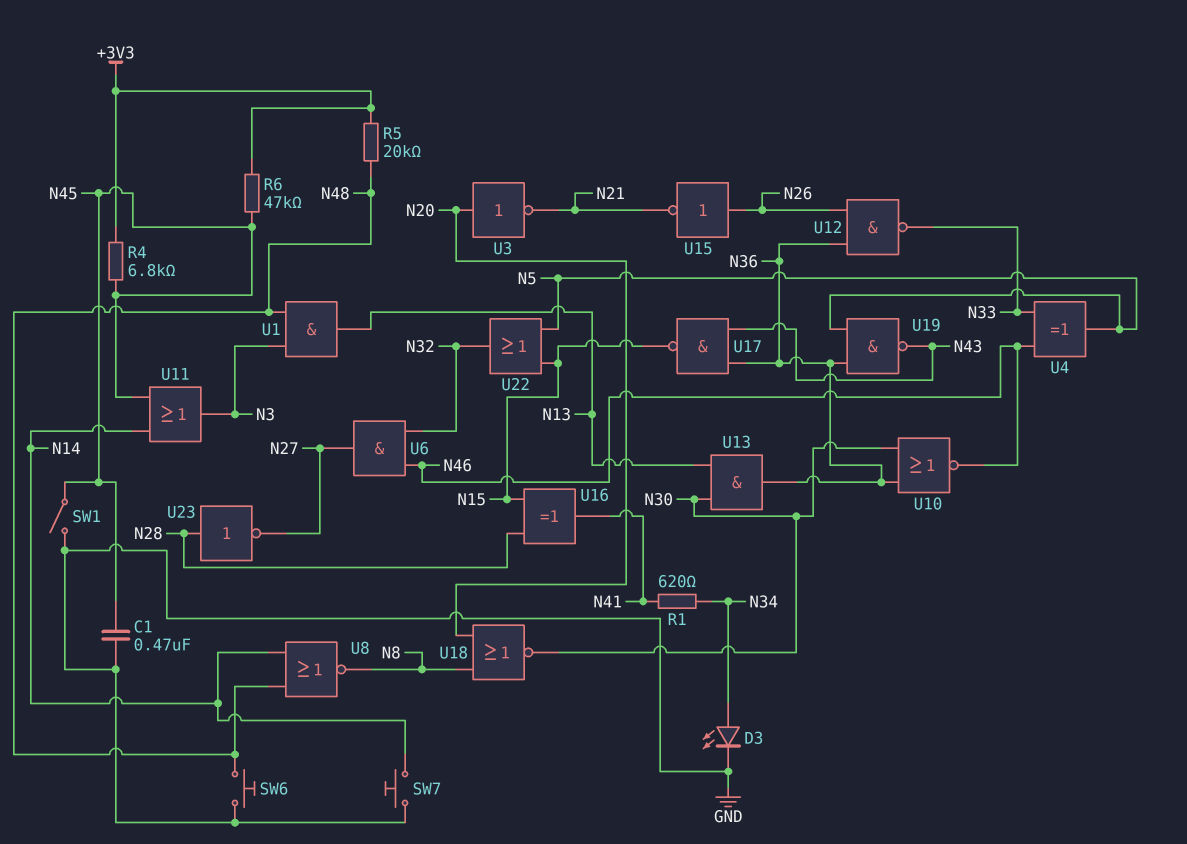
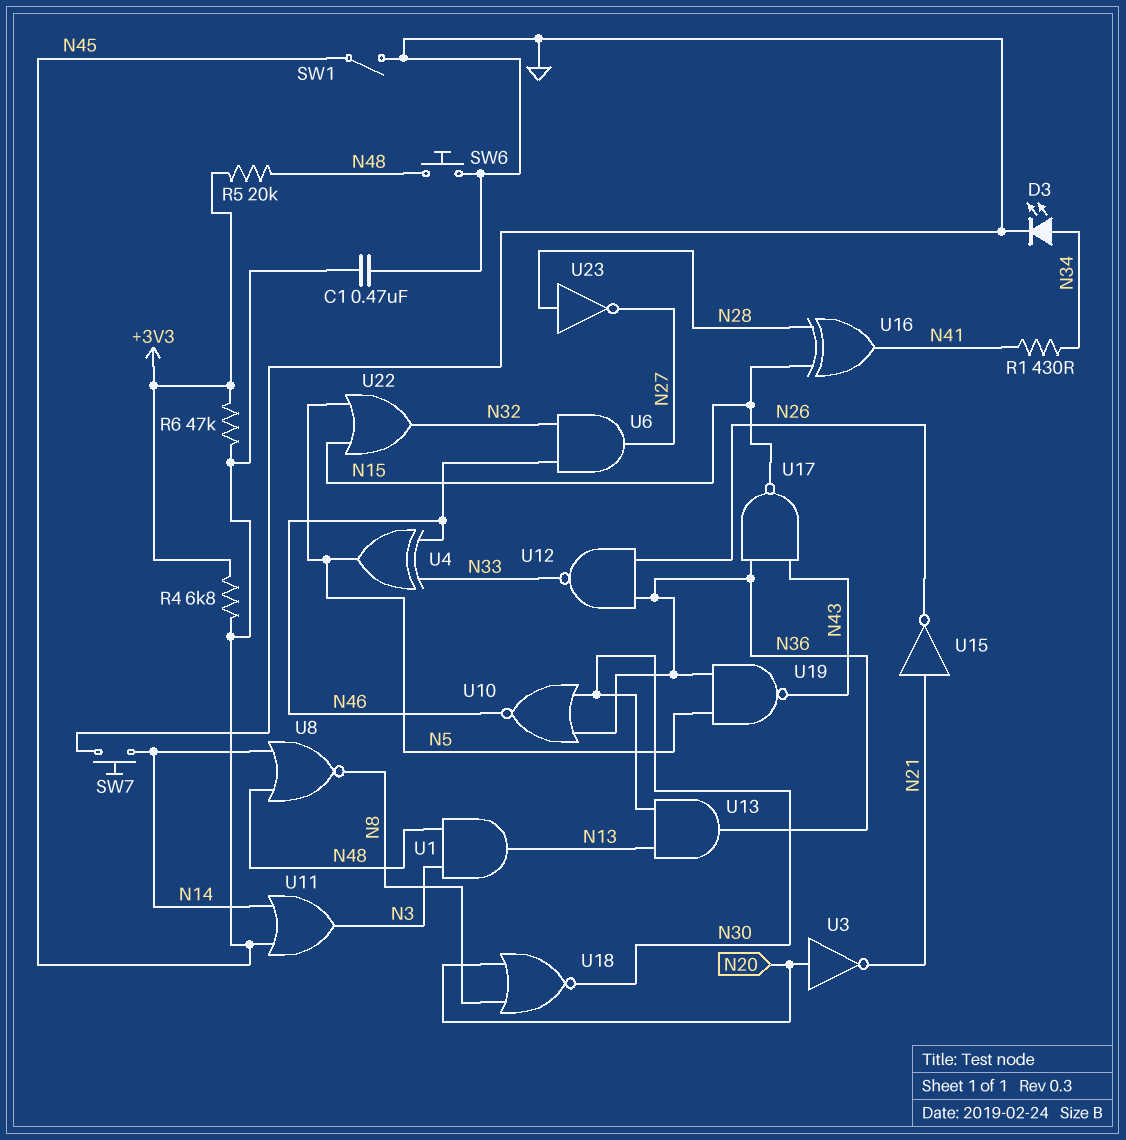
R1: 620 (N34, N41) -> 430 (N34, N41)
U15: NOT (in N26, out N21) -> NOT (in N21, out N26)

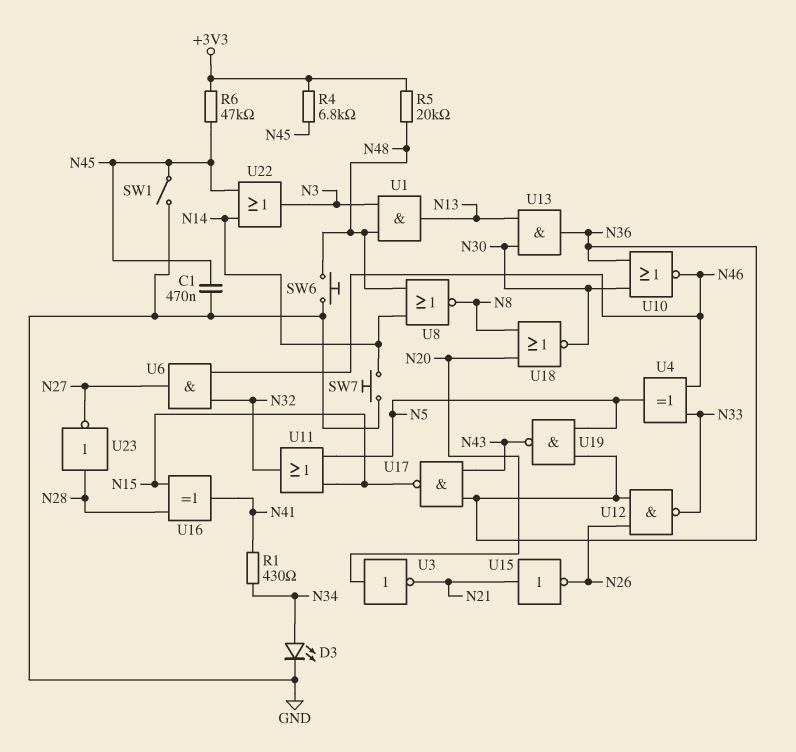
U11: OR (in N14, in N45, out N3) -> OR (in N5, in N15, out N32)
U22: OR (in N5, in N15, out N32) -> OR (in N14, in N45, out N3)

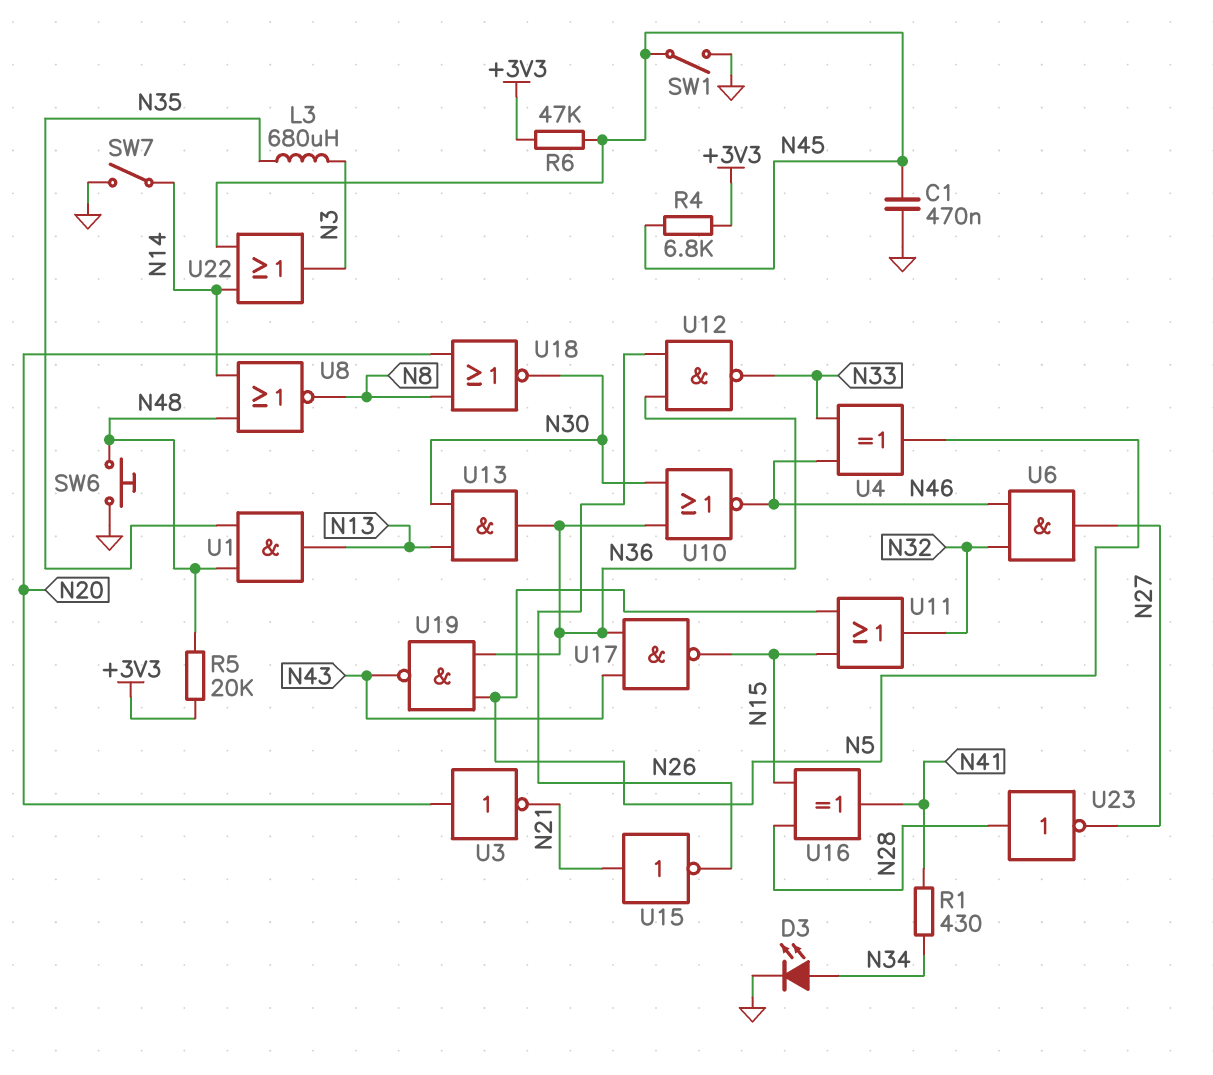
L3: none -> 680uH (N3, N35)
SW7: button (GND, N14) -> switch (GND, N14)
U1: AND (in N3, in N48, out N13) -> AND (in N35, in N48, out N13)

